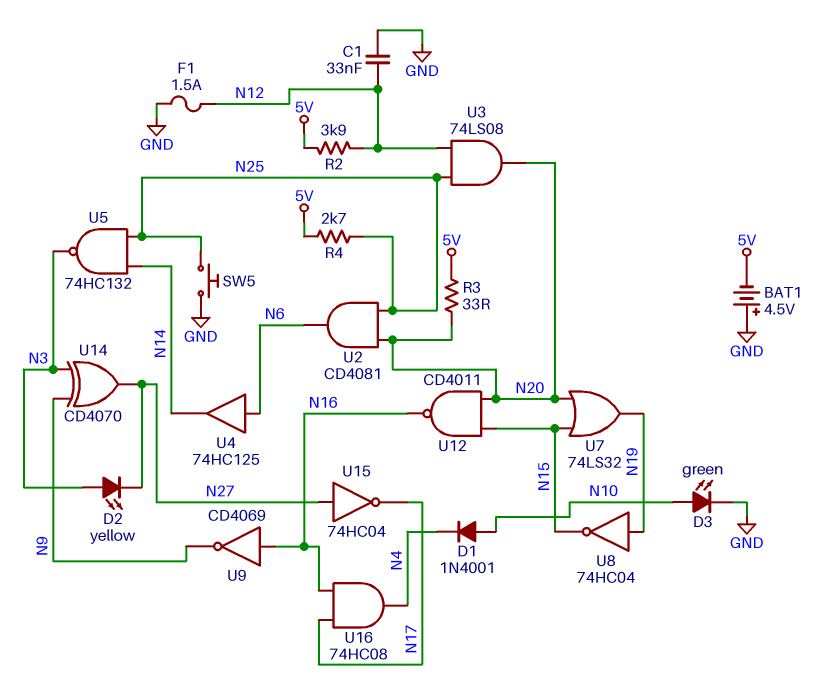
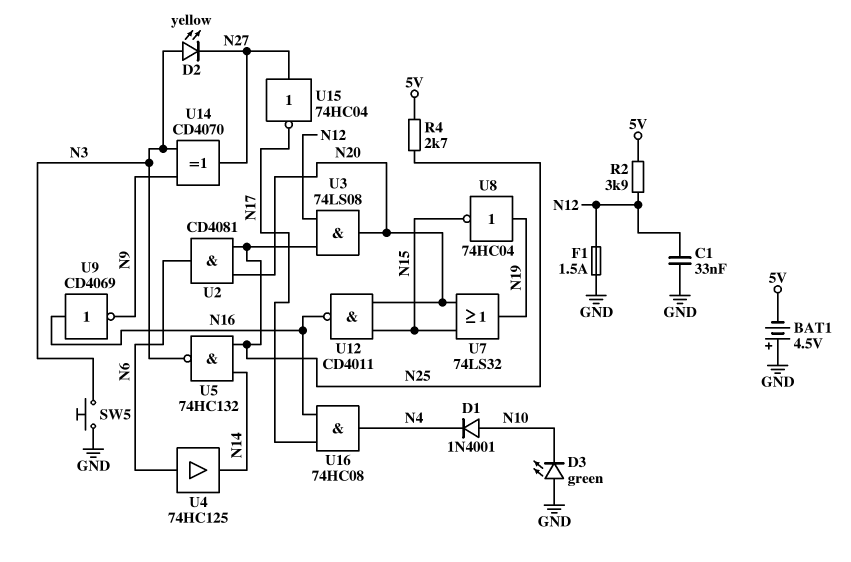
D3: LED green (A N10, K GND) -> LED green (A GND, K N10)
R3: 33 (5V, N20) -> none
SW5: button (GND, N25) -> button (GND, N3)

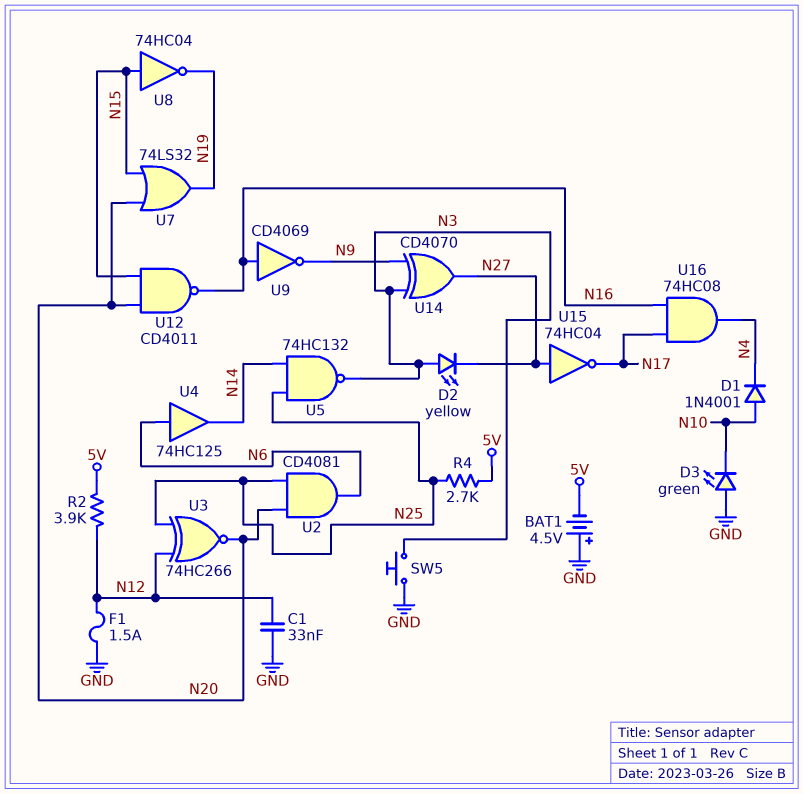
U3: AND 74LS08 (in N12, in N25, out N20) -> XNOR 74HC266 (in N12, in N25, out N20)
U8: NOT 74HC04 (in N19, out N15) -> NOT 74HC04 (in N15, out N19)

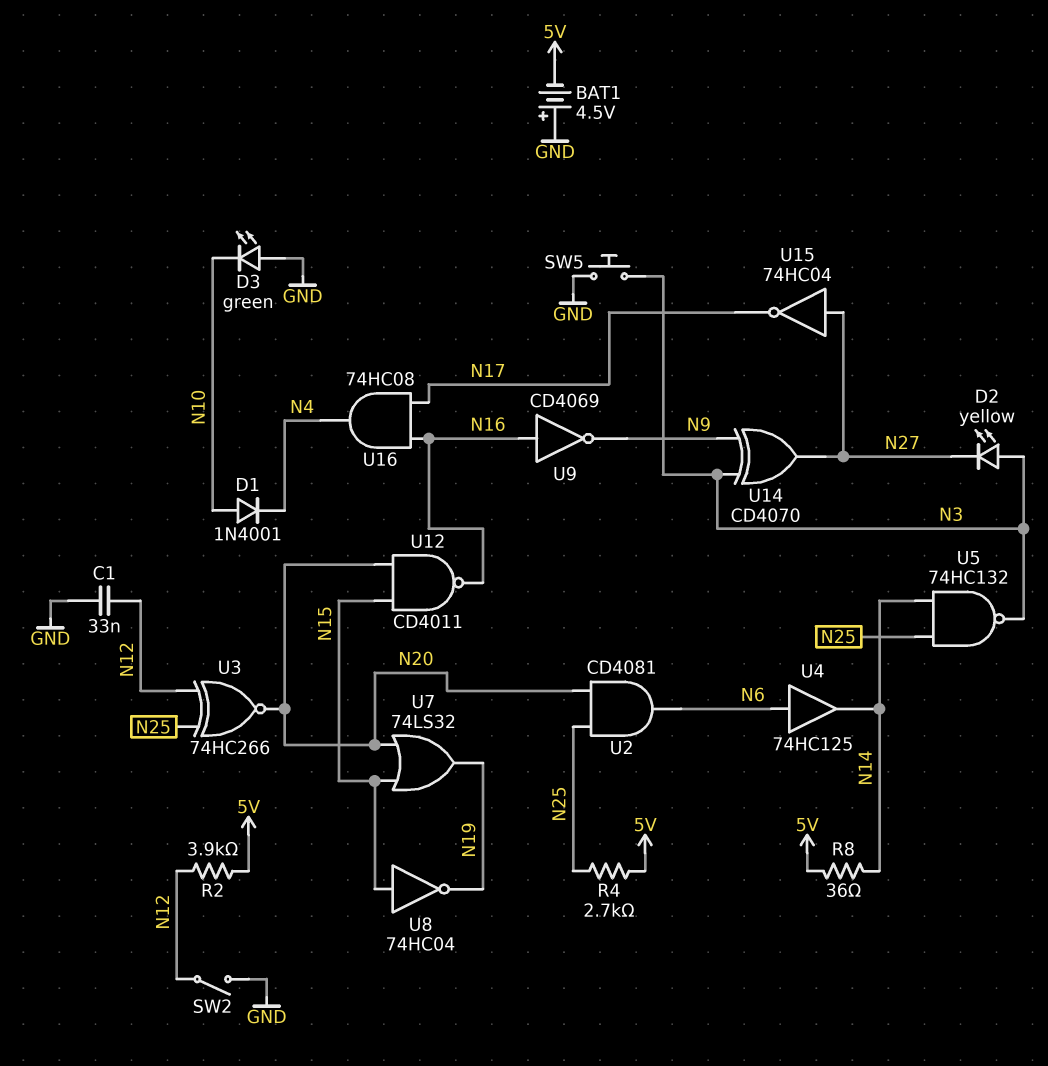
F1: 1.5A (GND, N12) -> none
R8: none -> 36 (5V, N14)
SW2: none -> switch (GND, N12)

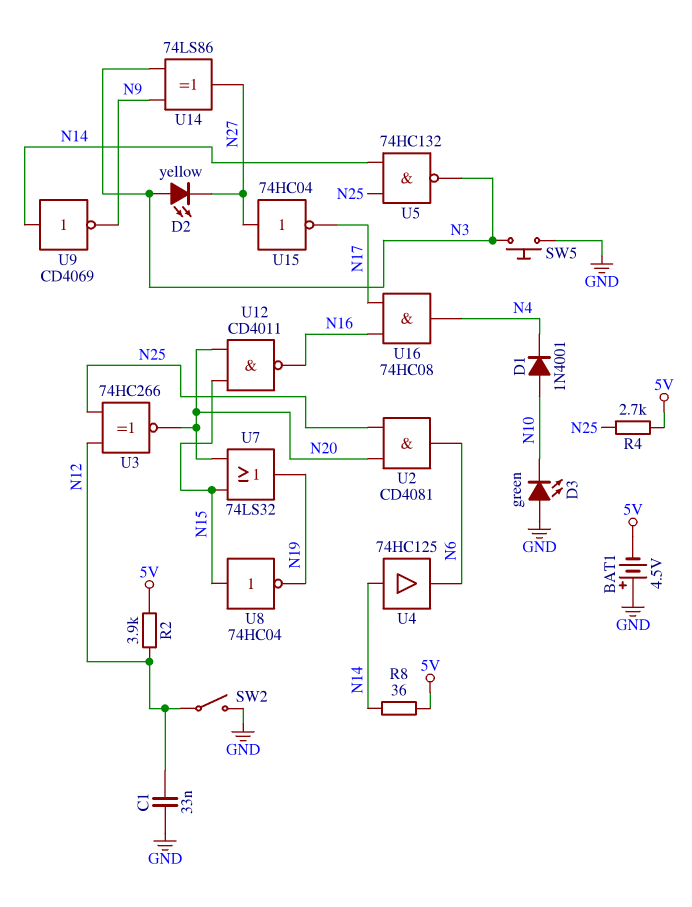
U4: buffer 74HC125 (in N6, out N14) -> buffer 74HC125 (in N14, out N6)
U9: NOT CD4069 (in N16, out N9) -> NOT CD4069 (in N14, out N9)
U14: XOR CD4070 (in N3, in N9, out N27) -> XOR 74LS86 (in N3, in N9, out N27)

